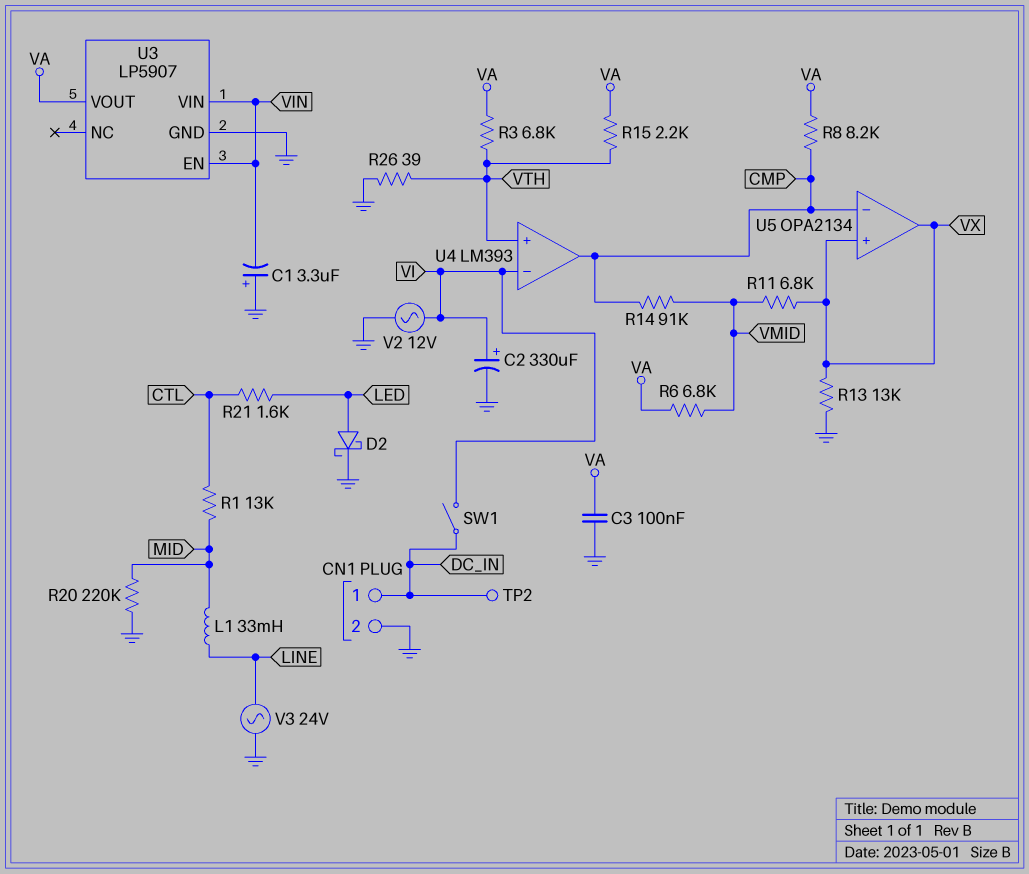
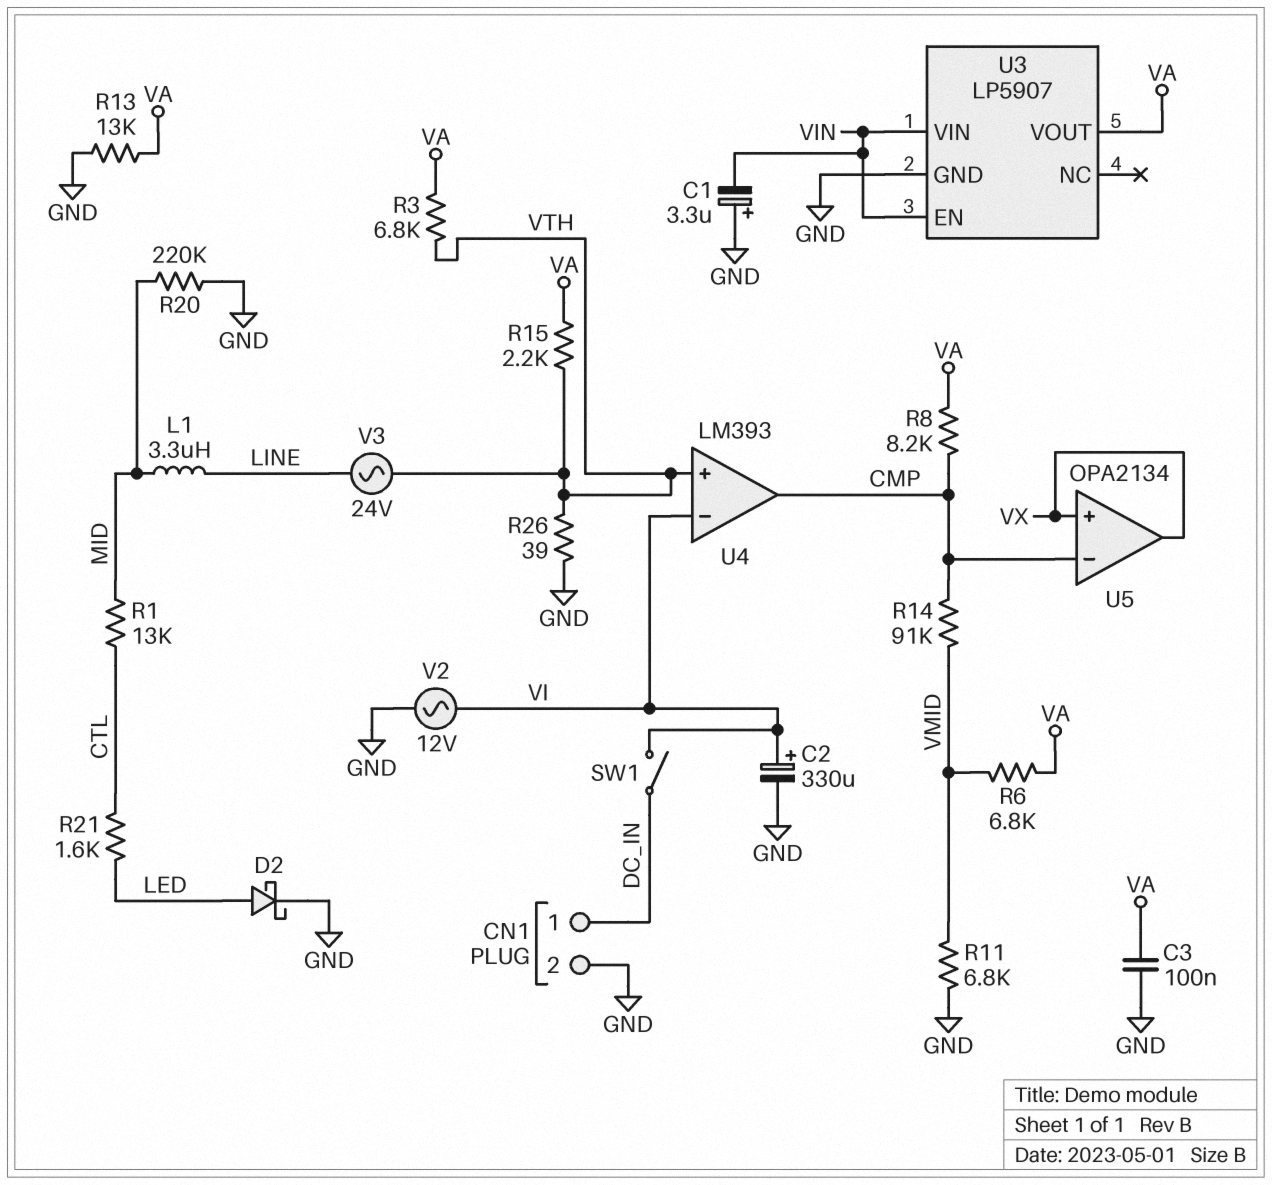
L1: 33mH (LINE, MID) -> 3.3uH (LINE, MID)
R11: 6.8k (VMID, VX) -> 6.8k (GND, VMID)
R13: 13k (GND, VX) -> 13k (GND, VA)
TP2: test point (DC_IN) -> none
V3: AC 24V (GND, LINE) -> AC 24V (LINE, VTH)

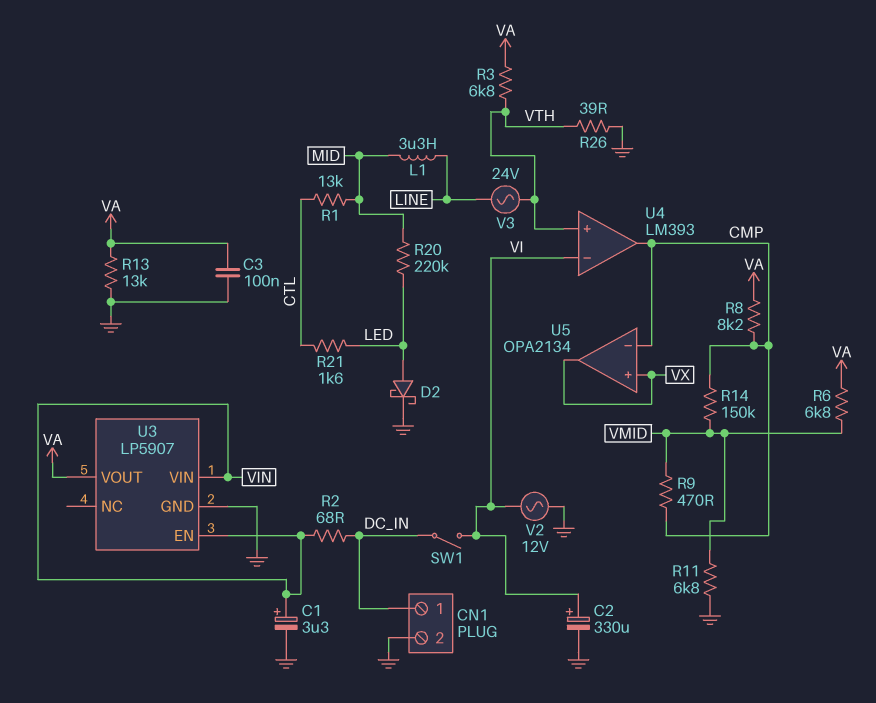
C1: 3.3uF (plus GND, minus VIN) -> 3.3uF (plus VIN, minus GND)
R2: none -> 68 (DC_IN, VIN)
R9: none -> 470 (CMP, VMID)
R14: 91k (CMP, VMID) -> 150k (CMP, VMID)
R15: 2.2k (VA, VTH) -> none
R20: 220k (GND, MID) -> 220k (LED, MID)

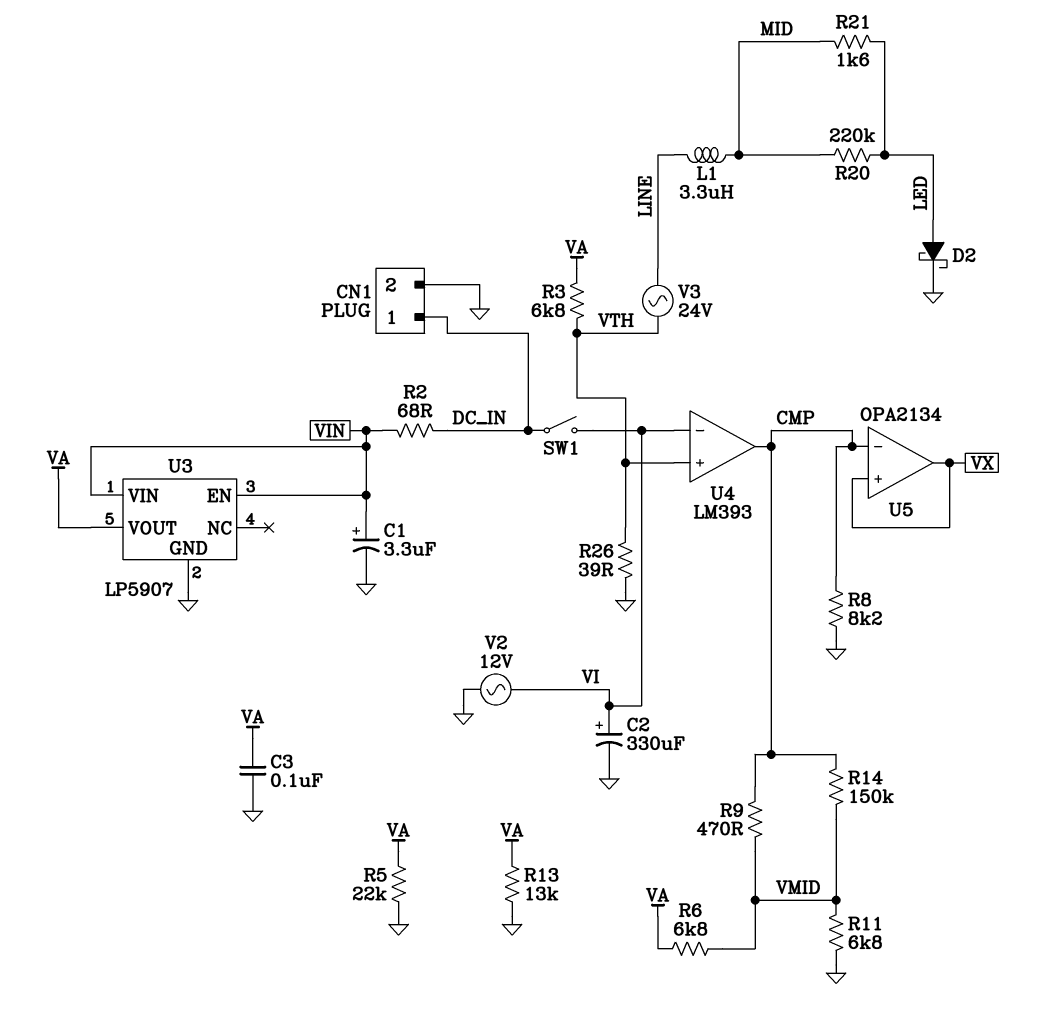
R1: 13k (CTL, MID) -> none
R5: none -> 22k (GND, VA)
R8: 8.2k (CMP, VA) -> 8.2k (CMP, GND)
R21: 1.6k (CTL, LED) -> 1.6k (LED, MID)

